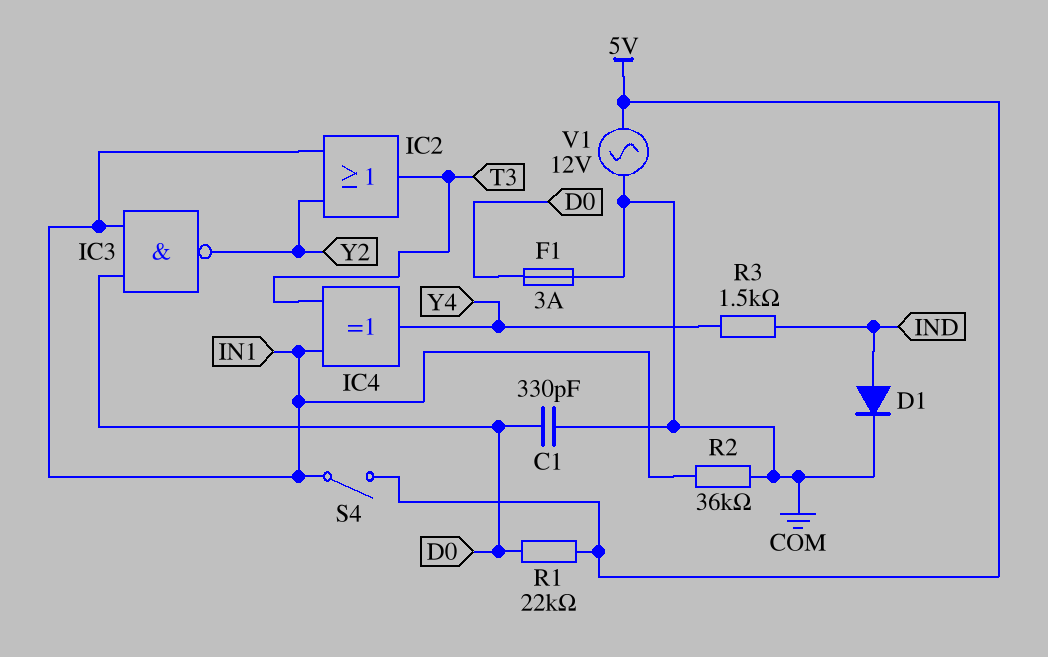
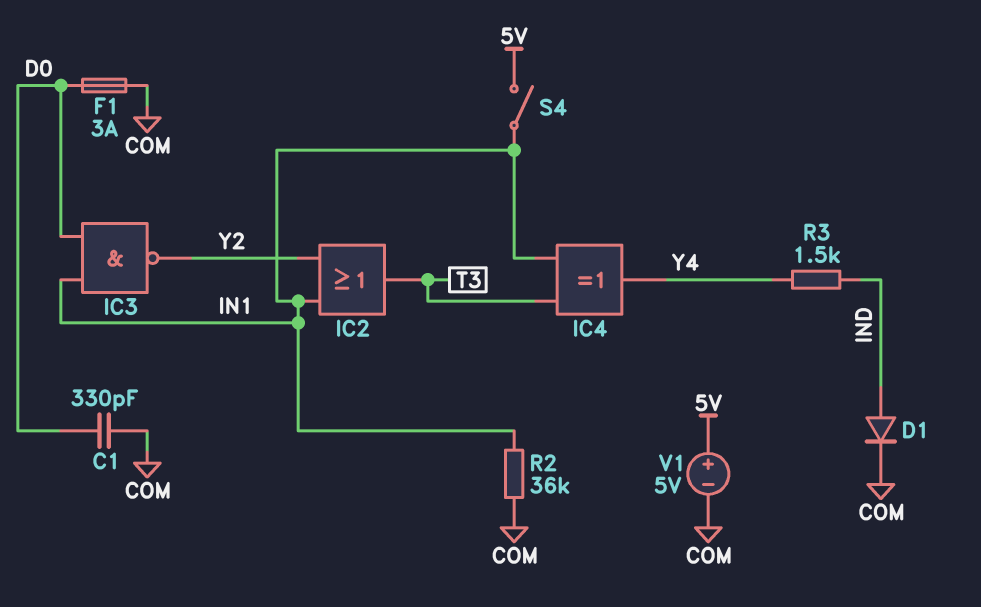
R1: 22k (5V, D0) -> none
V1: AC 12V (5V, COM) -> 5V (plus 5V, minus COM)

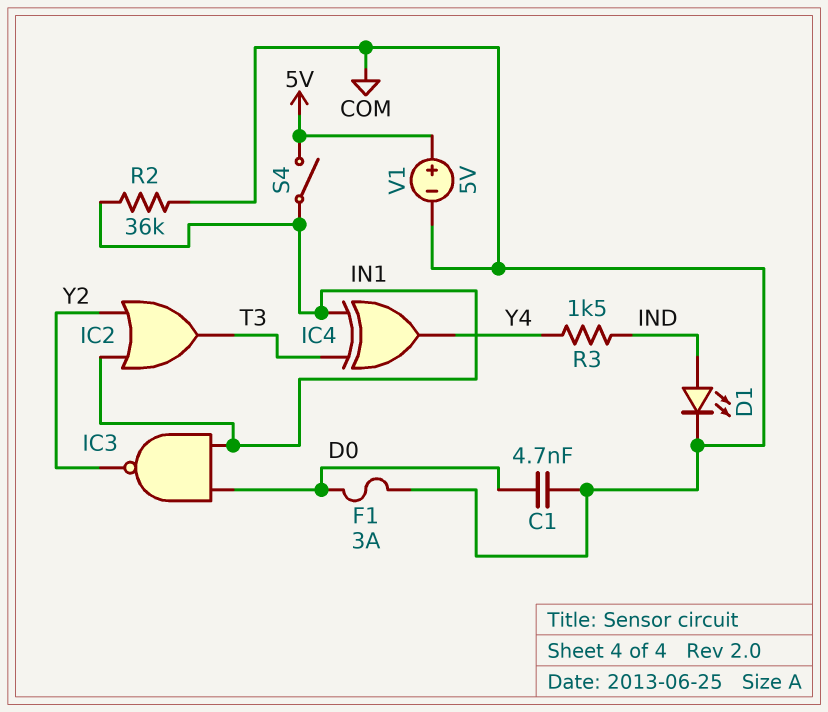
C1: 330pF (COM, D0) -> 4.7nF (COM, D0)
D1: diode (A IND, K COM) -> LED (A IND, K COM)

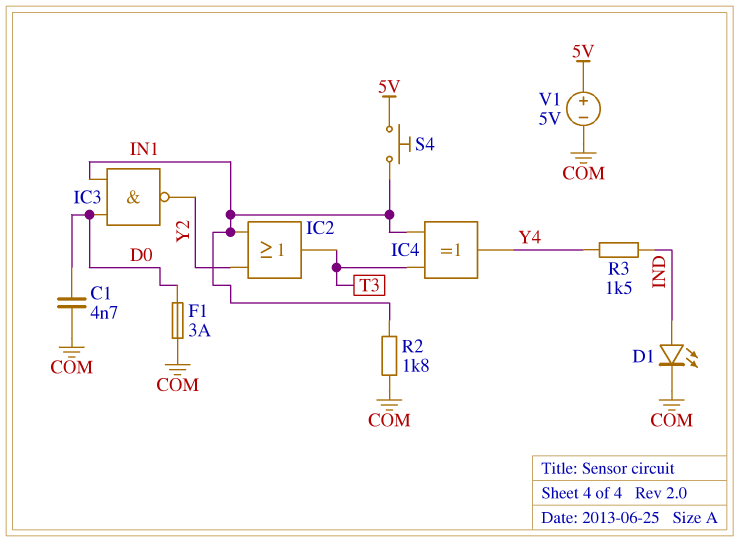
R2: 36k (COM, IN1) -> 1.8k (COM, IN1)
S4: switch (5V, IN1) -> button (5V, IN1)

